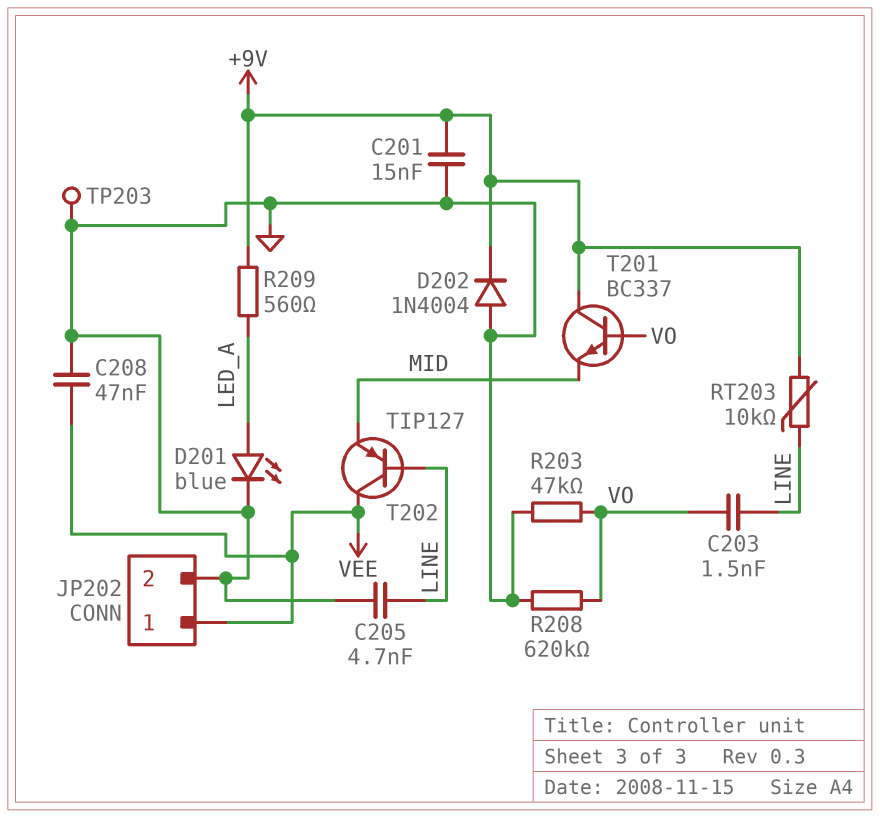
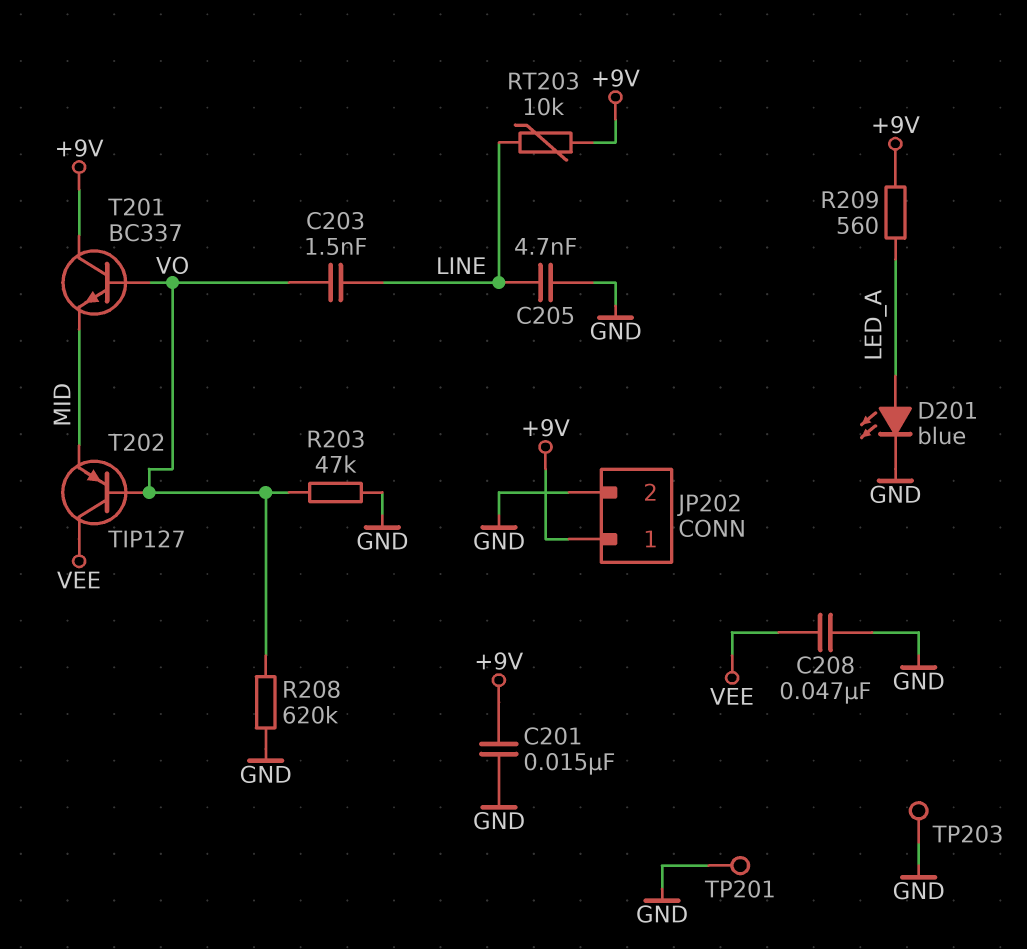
D202: diode 1N4004 (A GND, K +9V) -> none
JP202 pin 1: VEE -> +9V
T202: PNP TIP127 (B LINE, C VEE, E MID) -> PNP TIP127 (B VO, C VEE, E MID)
TP201: none -> test point (GND)

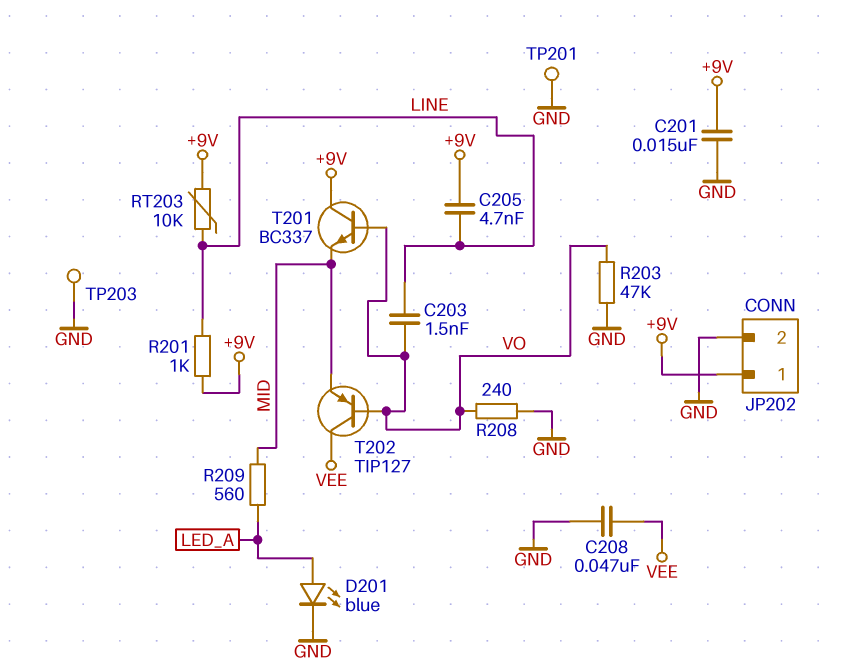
C205: 4.7nF (GND, LINE) -> 4.7nF (+9V, LINE)
R201: none -> 1k (+9V, LINE)
R208: 620k (GND, VO) -> 240 (GND, VO)
R209: 560 (+9V, LED_A) -> 560 (LED_A, MID)

